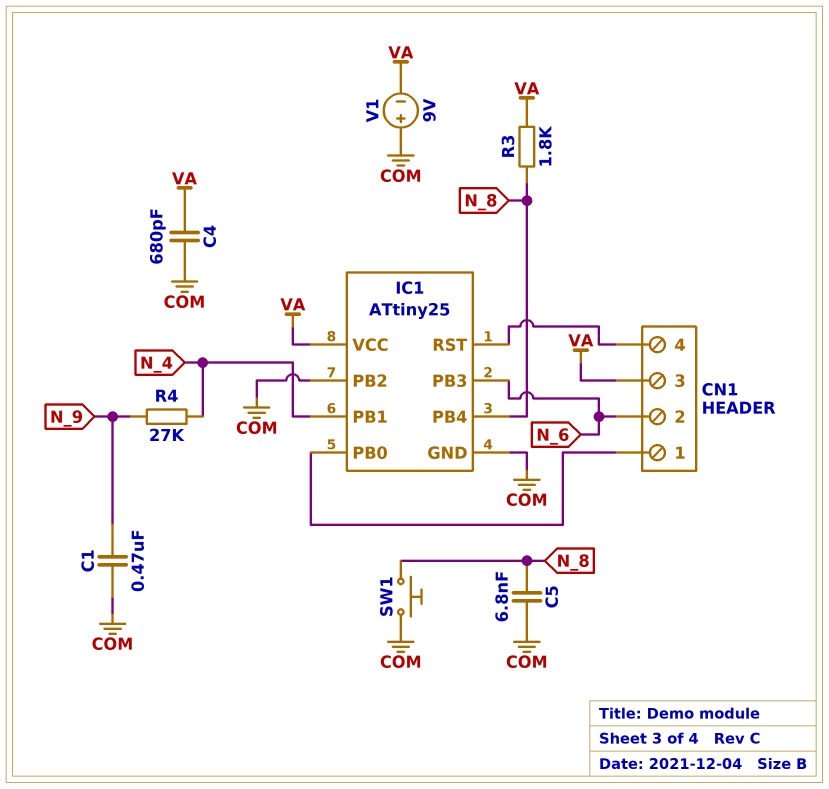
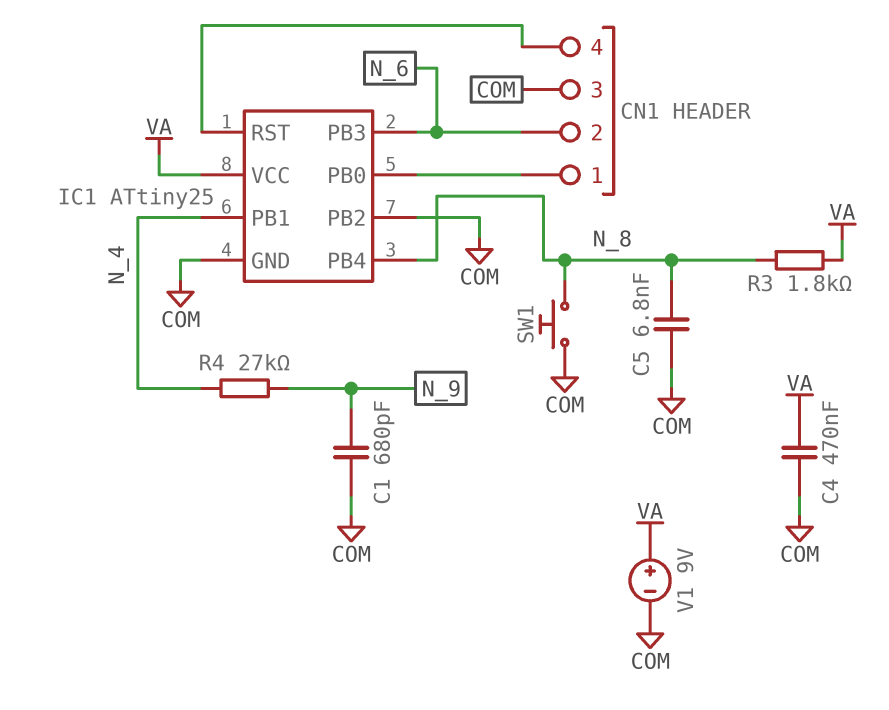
C1: 470nF (COM, N_9) -> 680pF (COM, N_9)
C4: 680pF (COM, VA) -> 470nF (COM, VA)
CN1 pin 3: VA -> COM
V1: 9V (plus COM, minus VA) -> 9V (plus VA, minus COM)

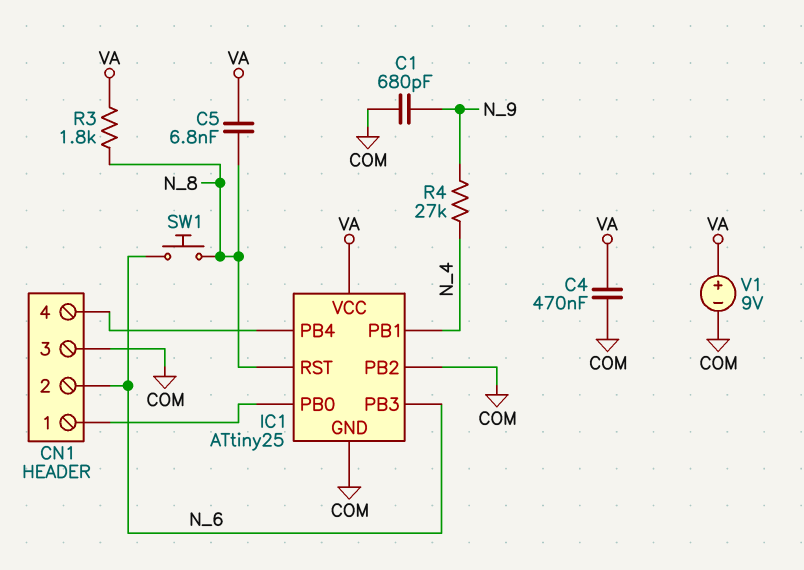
C5: 6.8nF (COM, N_8) -> 6.8nF (N_8, VA)
IC1 pin PB4: N_8 -> CN1/4
IC1 pin RST: CN1/4 -> N_8
SW1: button (COM, N_8) -> button (N_6, N_8)

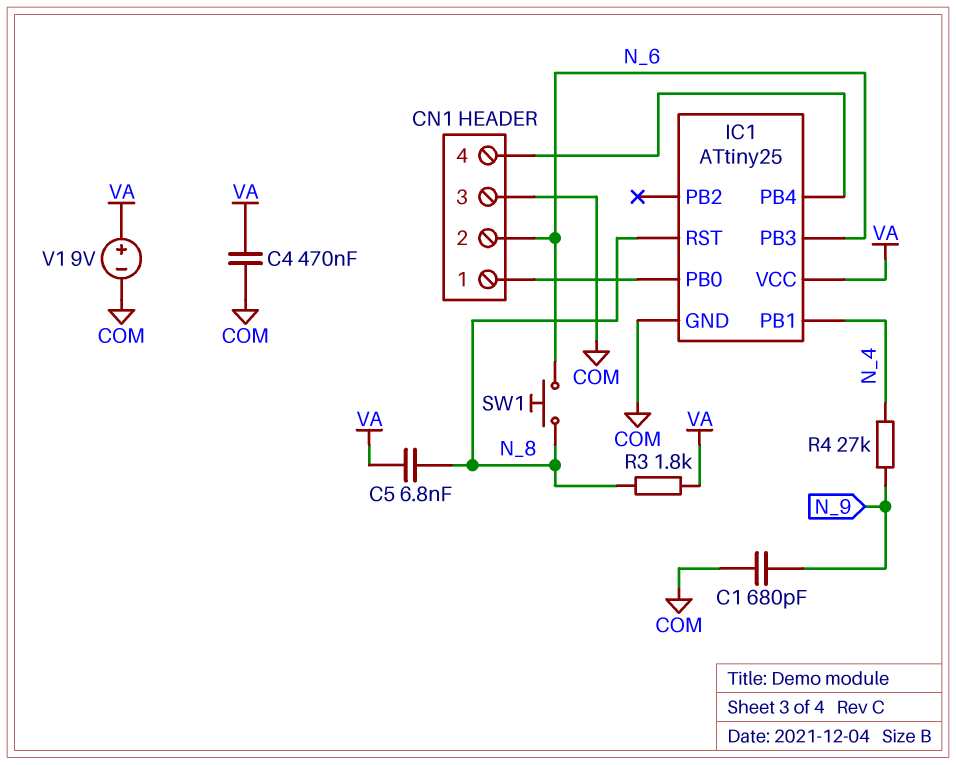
IC1 pin PB2: COM -> none

